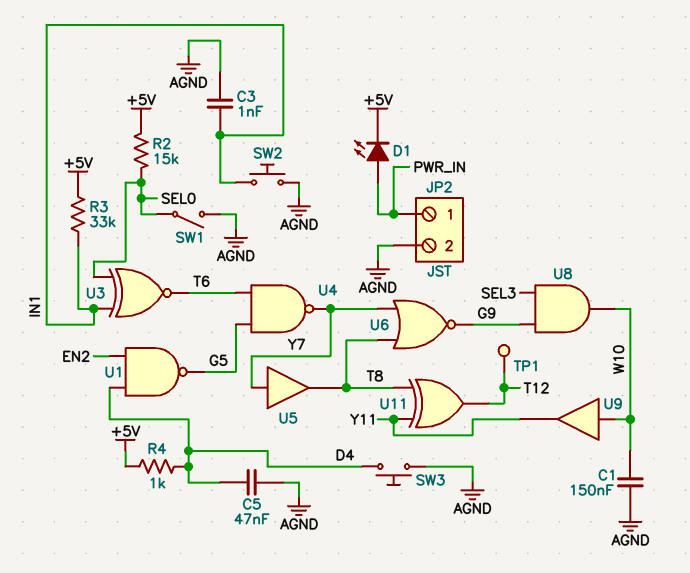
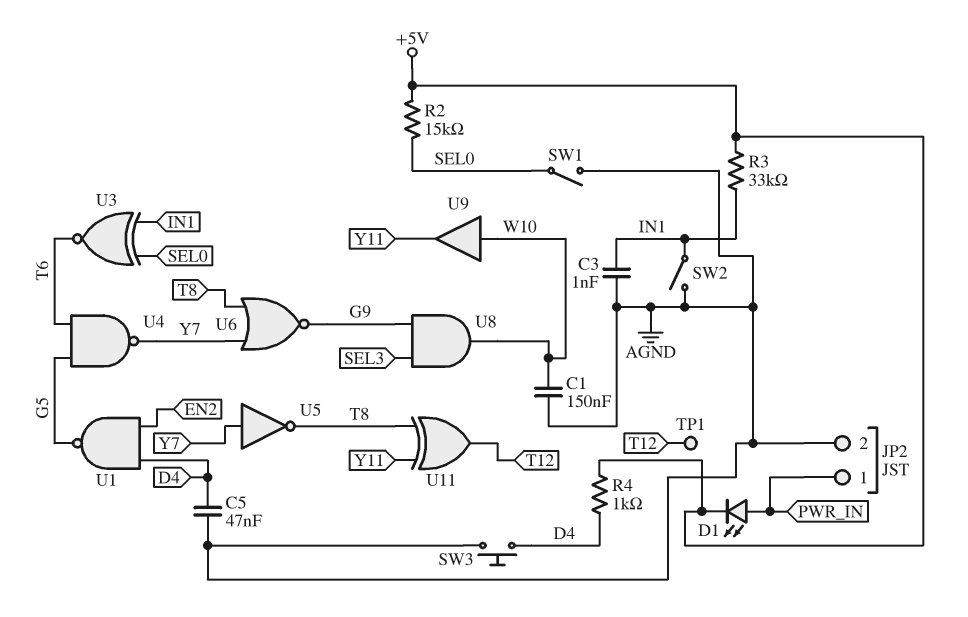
SW2: button (AGND, IN1) -> switch (AGND, IN1)
U5: buffer (in Y7, out T8) -> NOT (in Y7, out T8)

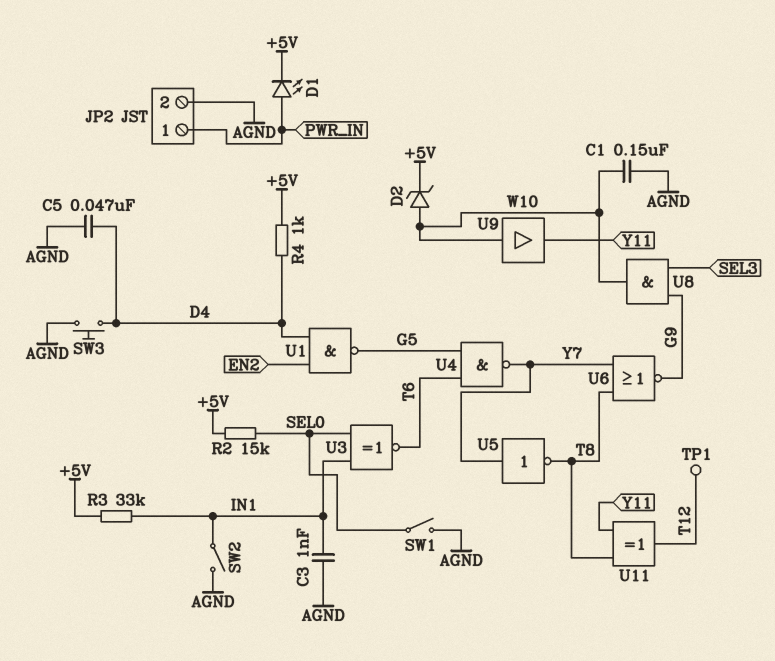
D2: none -> zener (A W10, K +5V)

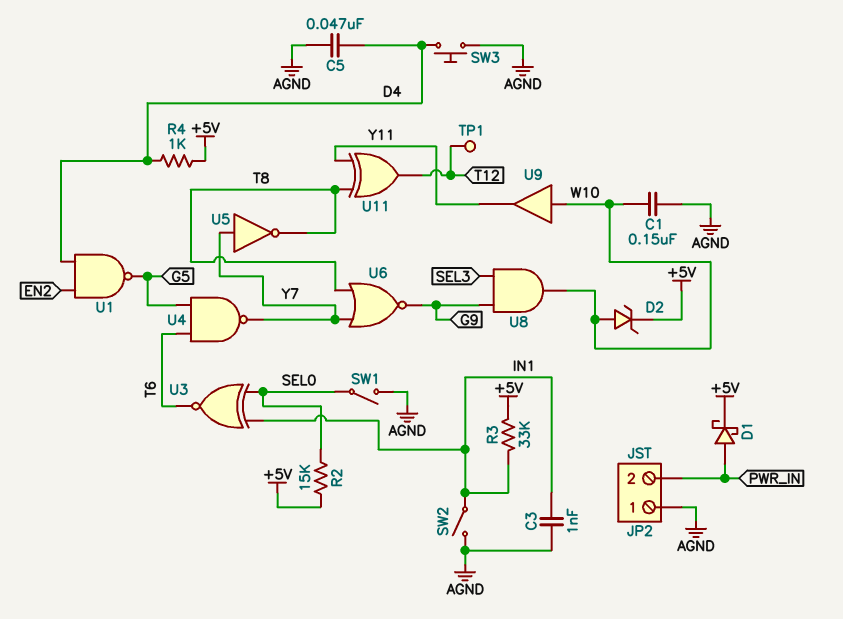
D1: LED (A PWR_IN, K +5V) -> schottky (A PWR_IN, K +5V)
JP2 pin 1: PWR_IN -> AGND
JP2 pin 2: AGND -> PWR_IN

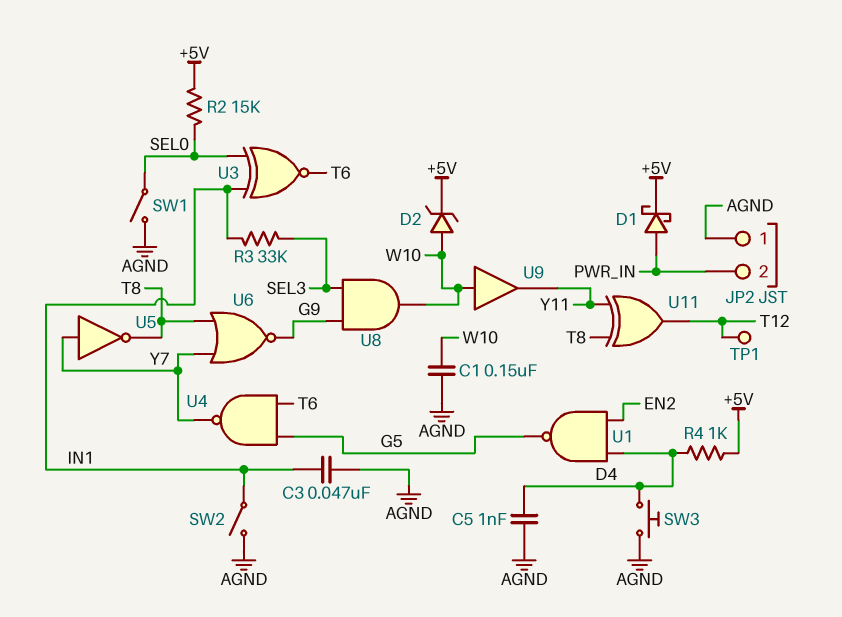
C3: 1nF (AGND, IN1) -> 47nF (AGND, IN1)
C5: 47nF (AGND, D4) -> 1nF (AGND, D4)
R3: 33k (+5V, IN1) -> 33k (IN1, SEL3)

